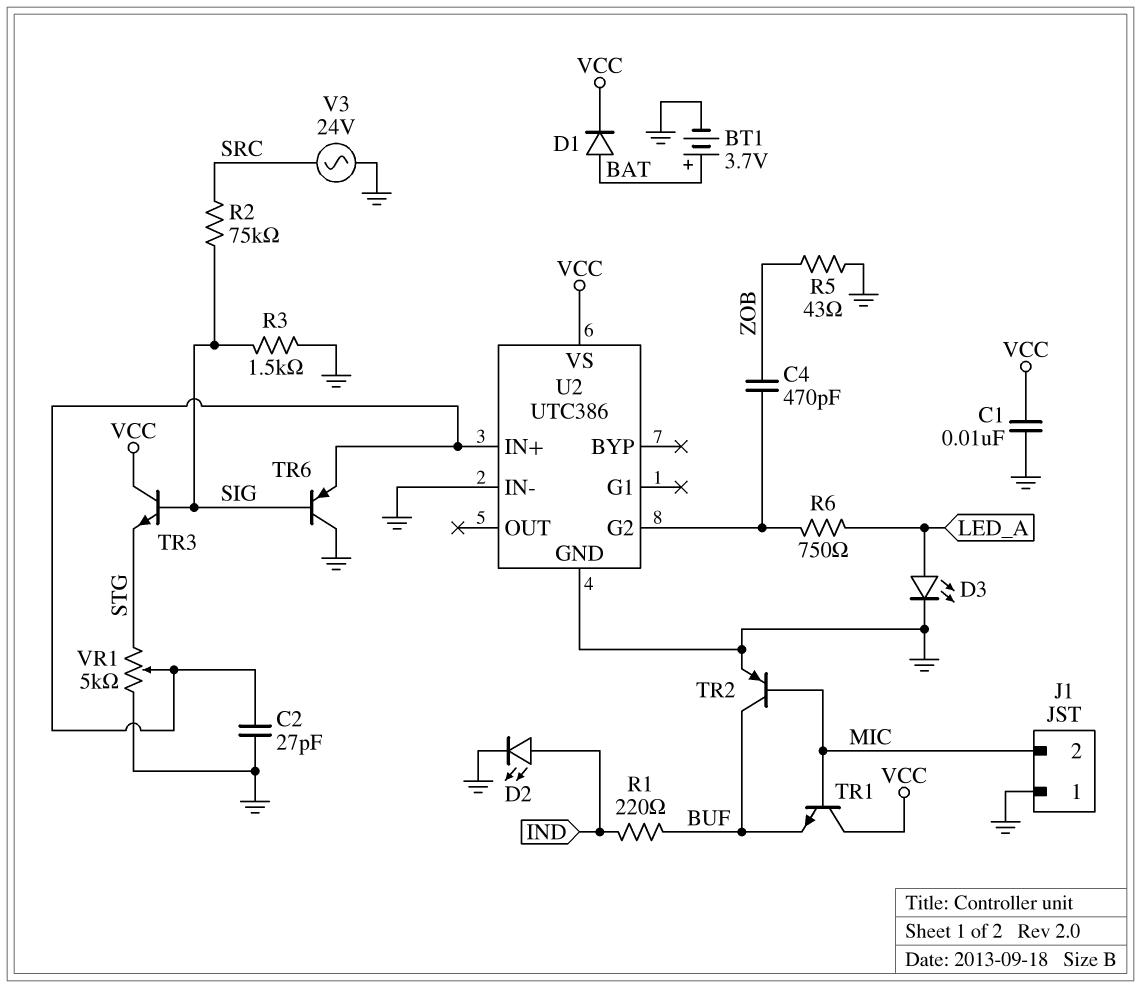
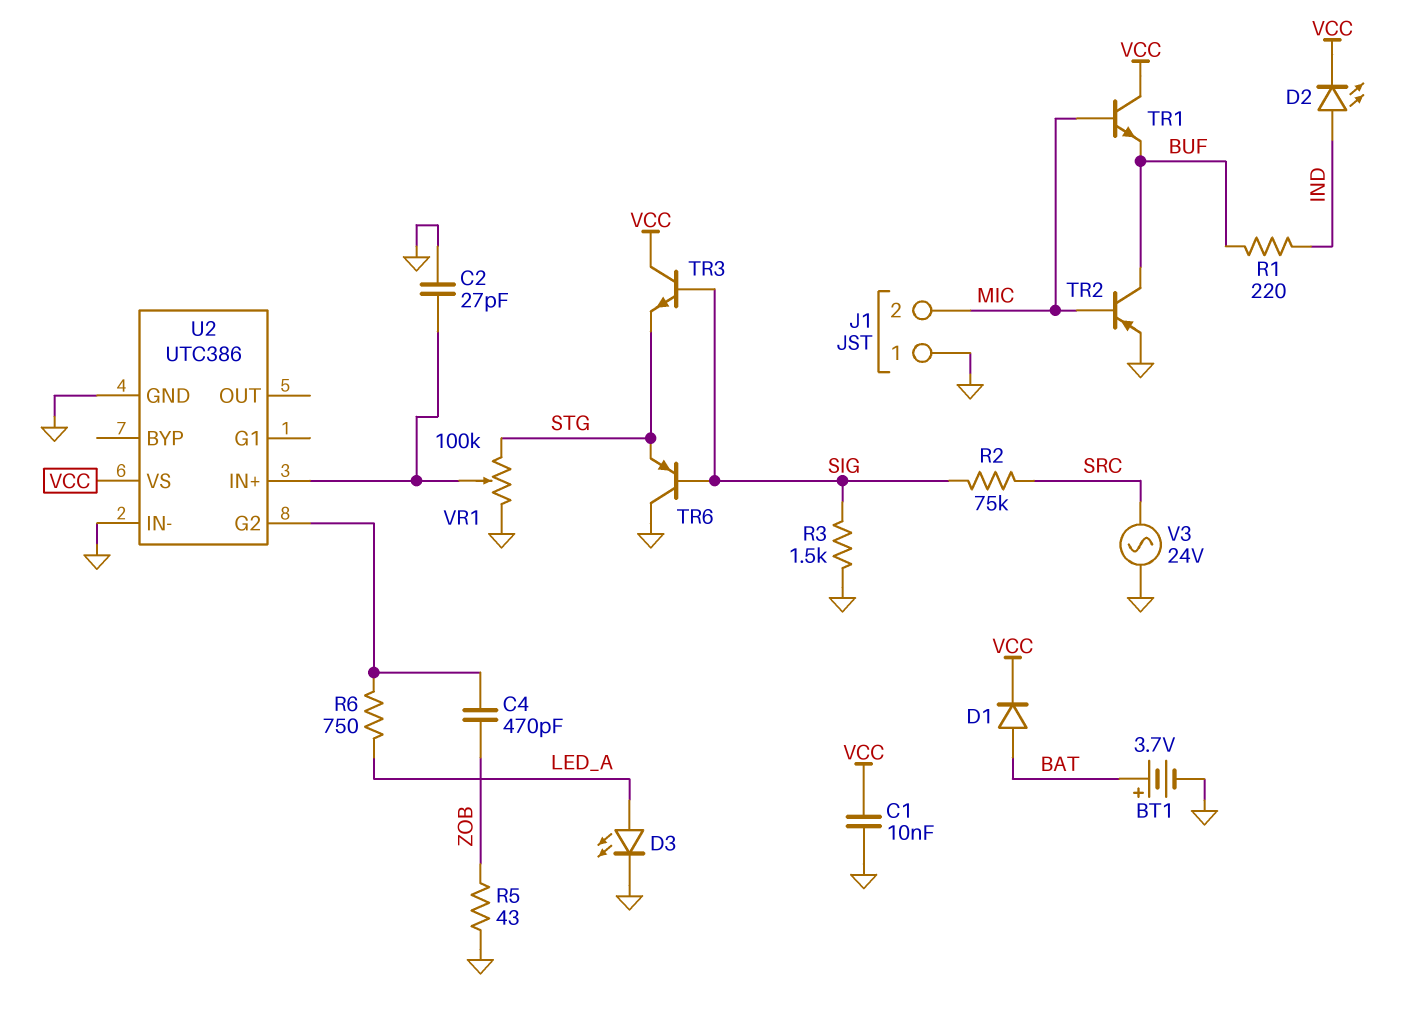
D2: LED (A IND, K GND) -> LED (A IND, K VCC)
TR6: PNP (B SIG, C GND, E U2/IN+) -> PNP (B SIG, C GND, E STG)
VR1: 5k (GND, STG, wiper U2/IN+) -> 100k (GND, STG, wiper U2/IN+)

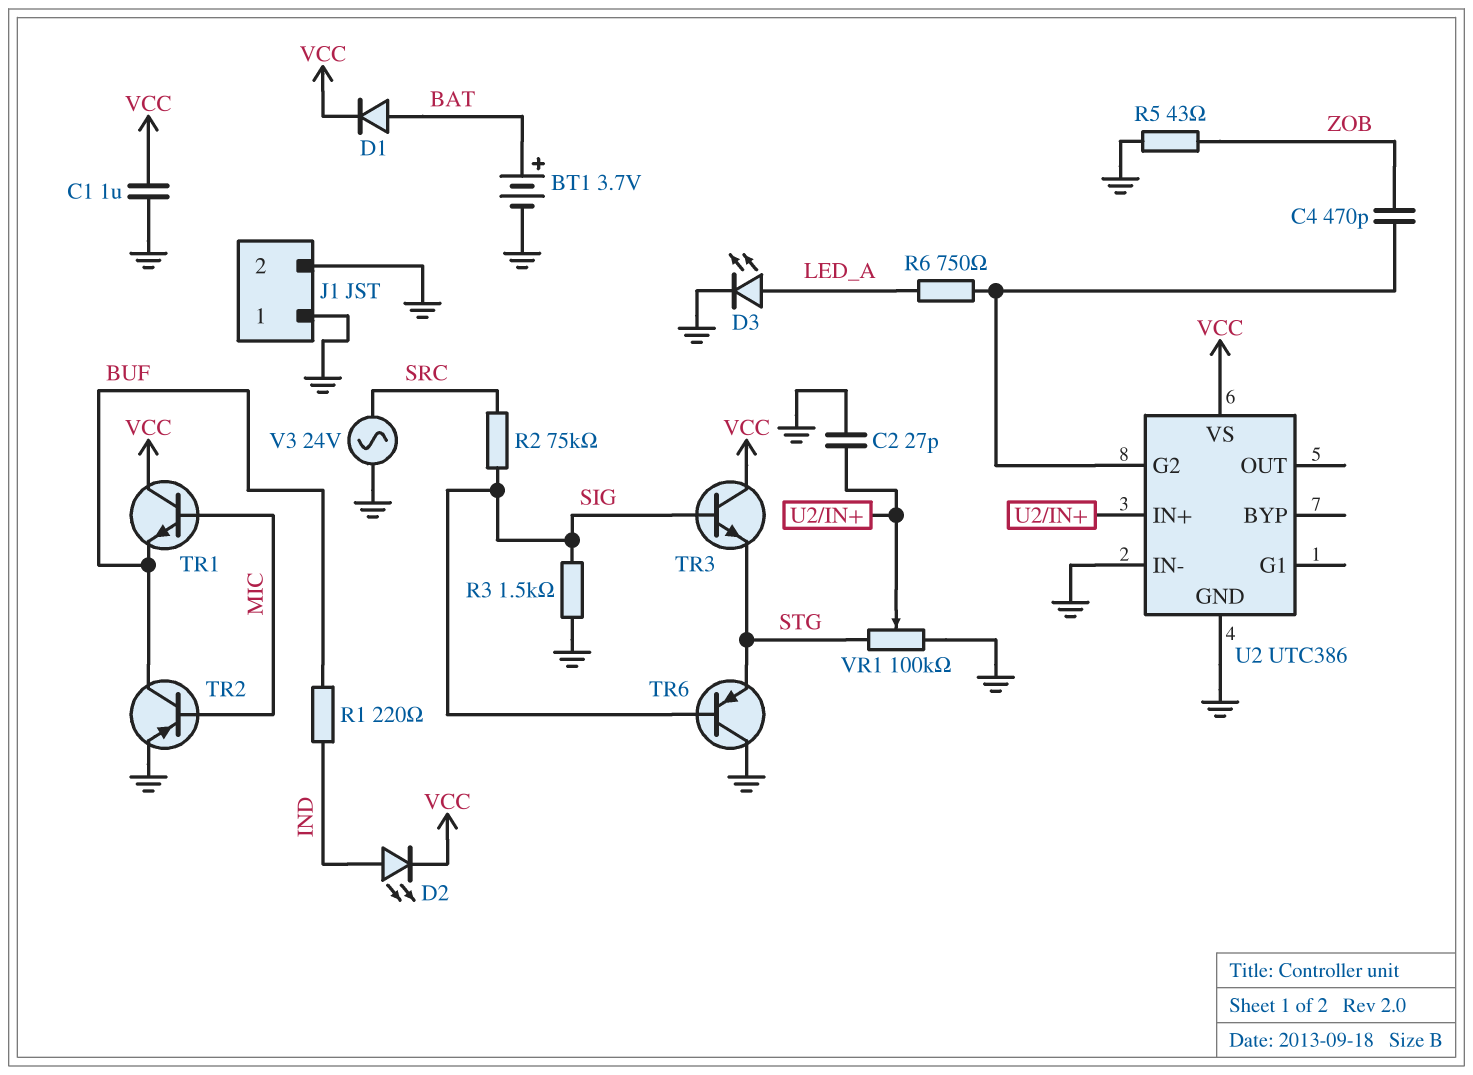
C1: 10nF (GND, VCC) -> 1uF (GND, VCC)
J1 pin 2: MIC -> GND

